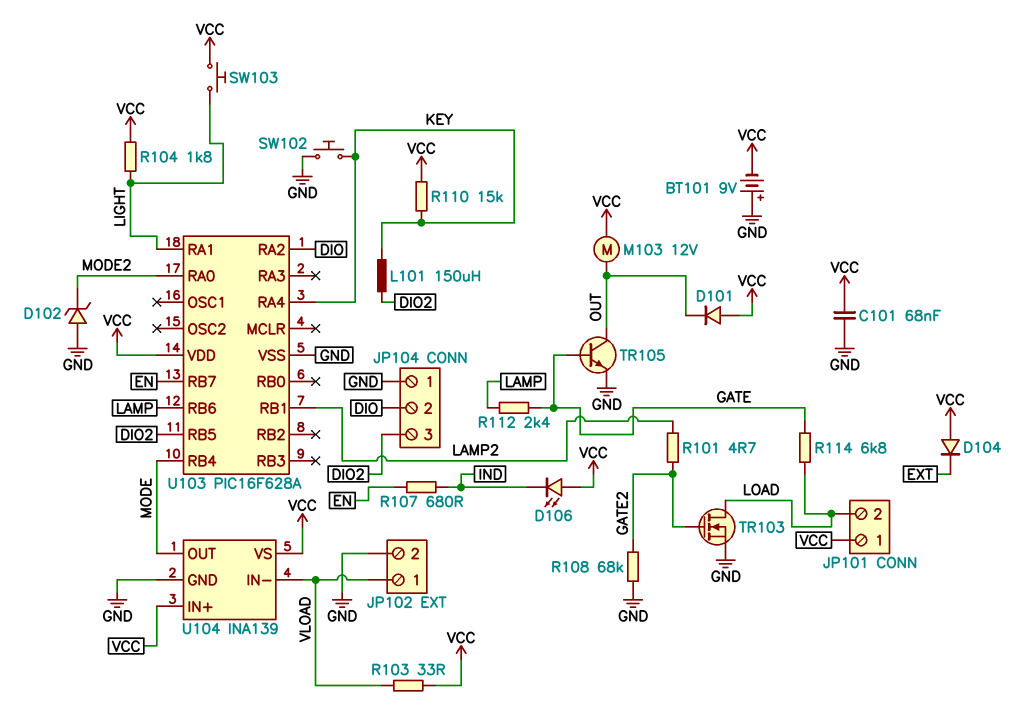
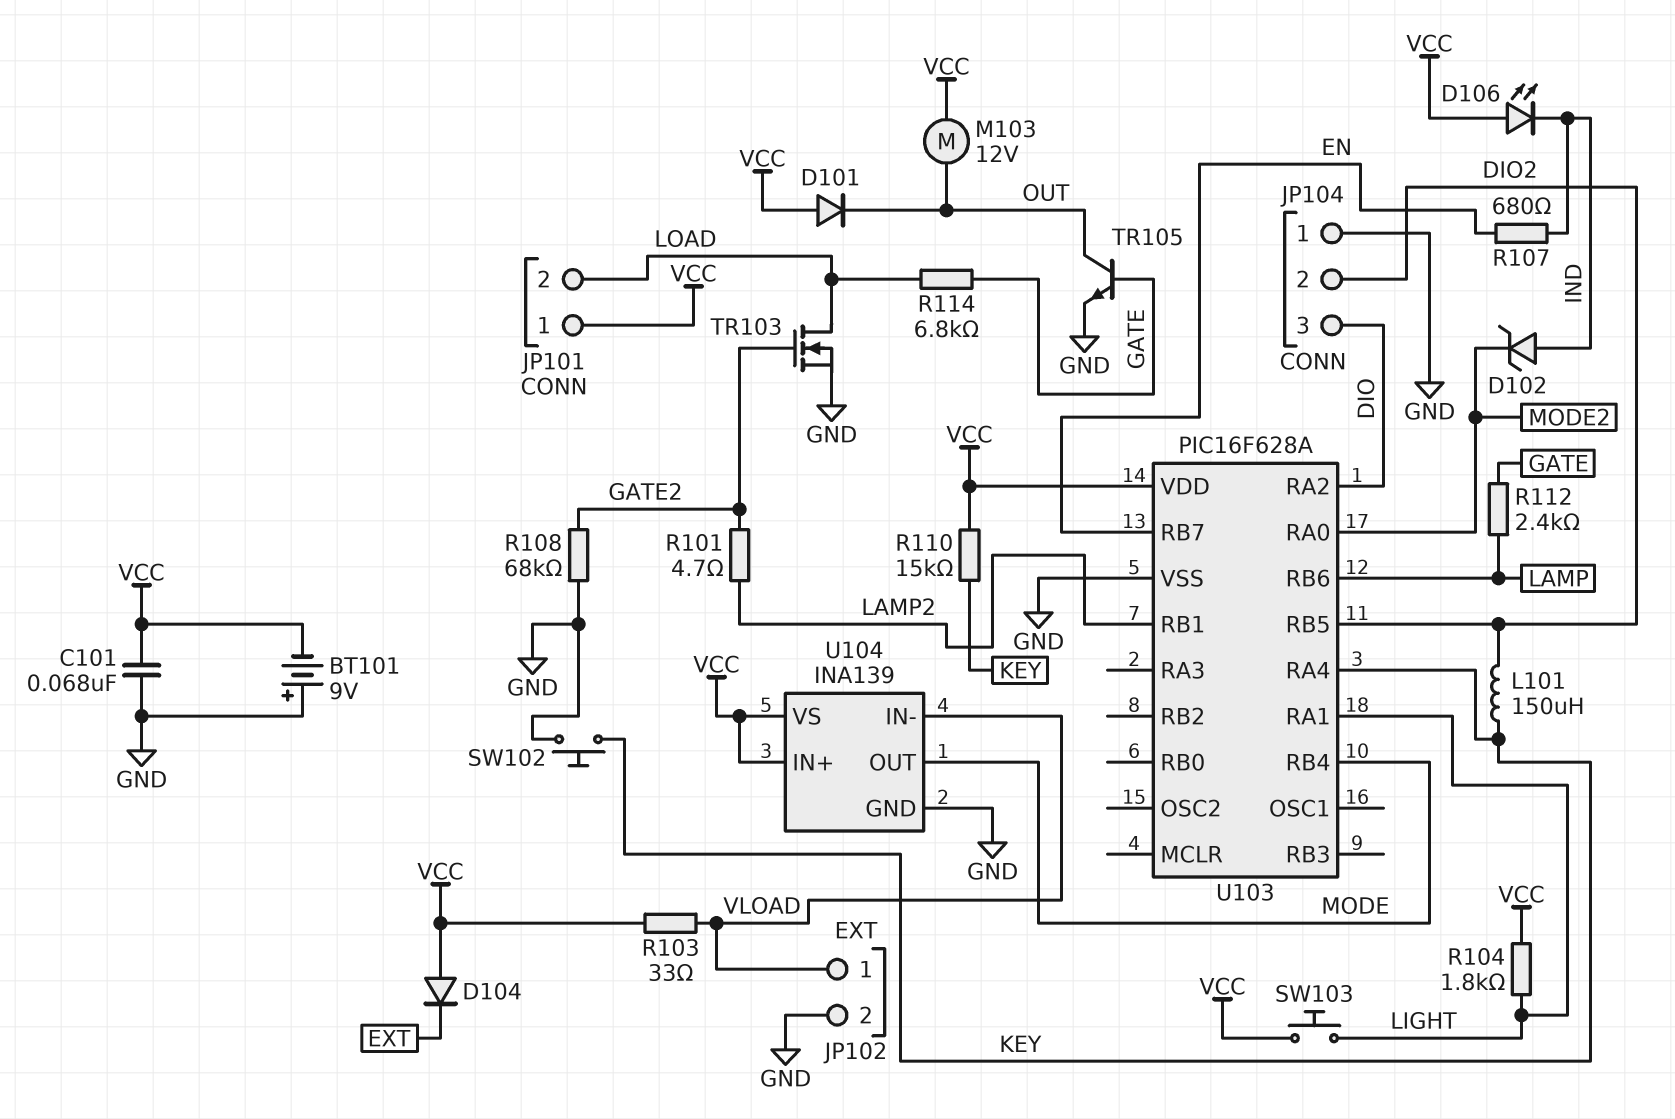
D102: zener (A GND, K MODE2) -> zener (A IND, K MODE2)
JP104 pin 2: DIO -> DIO2
JP104 pin 3: DIO2 -> DIO

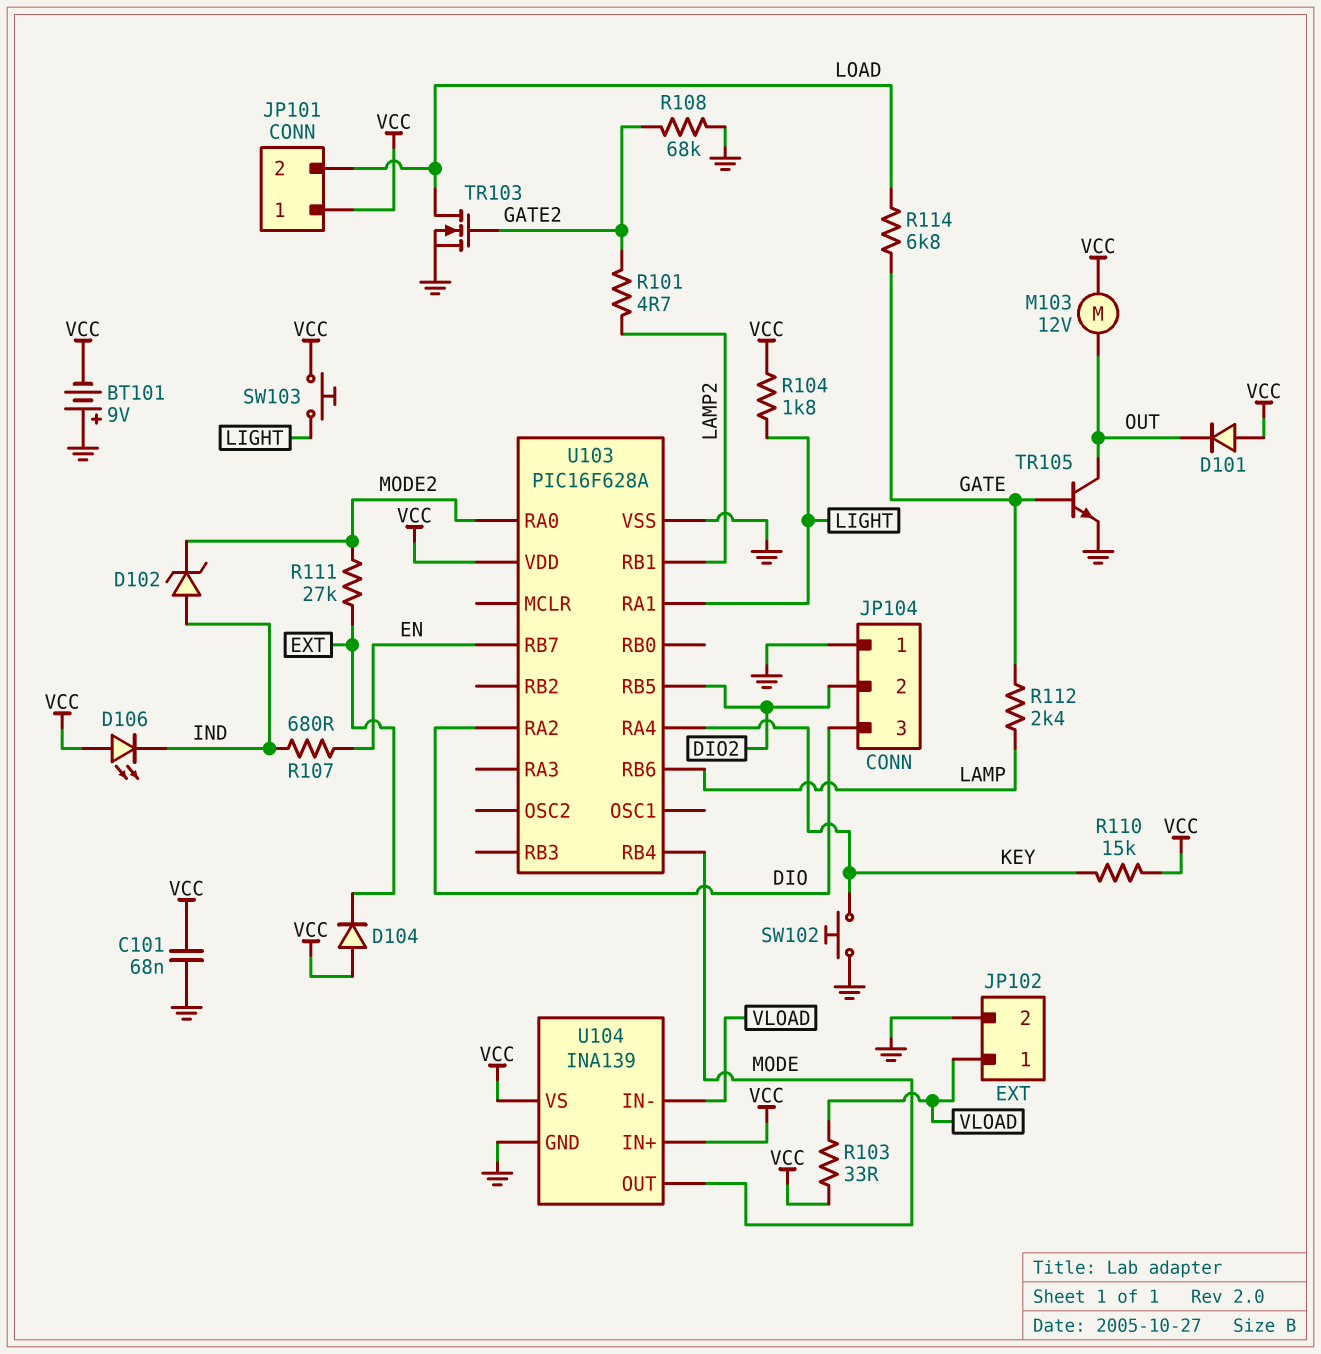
L101: 150uH (DIO2, KEY) -> none
R111: none -> 27k (EXT, MODE2)

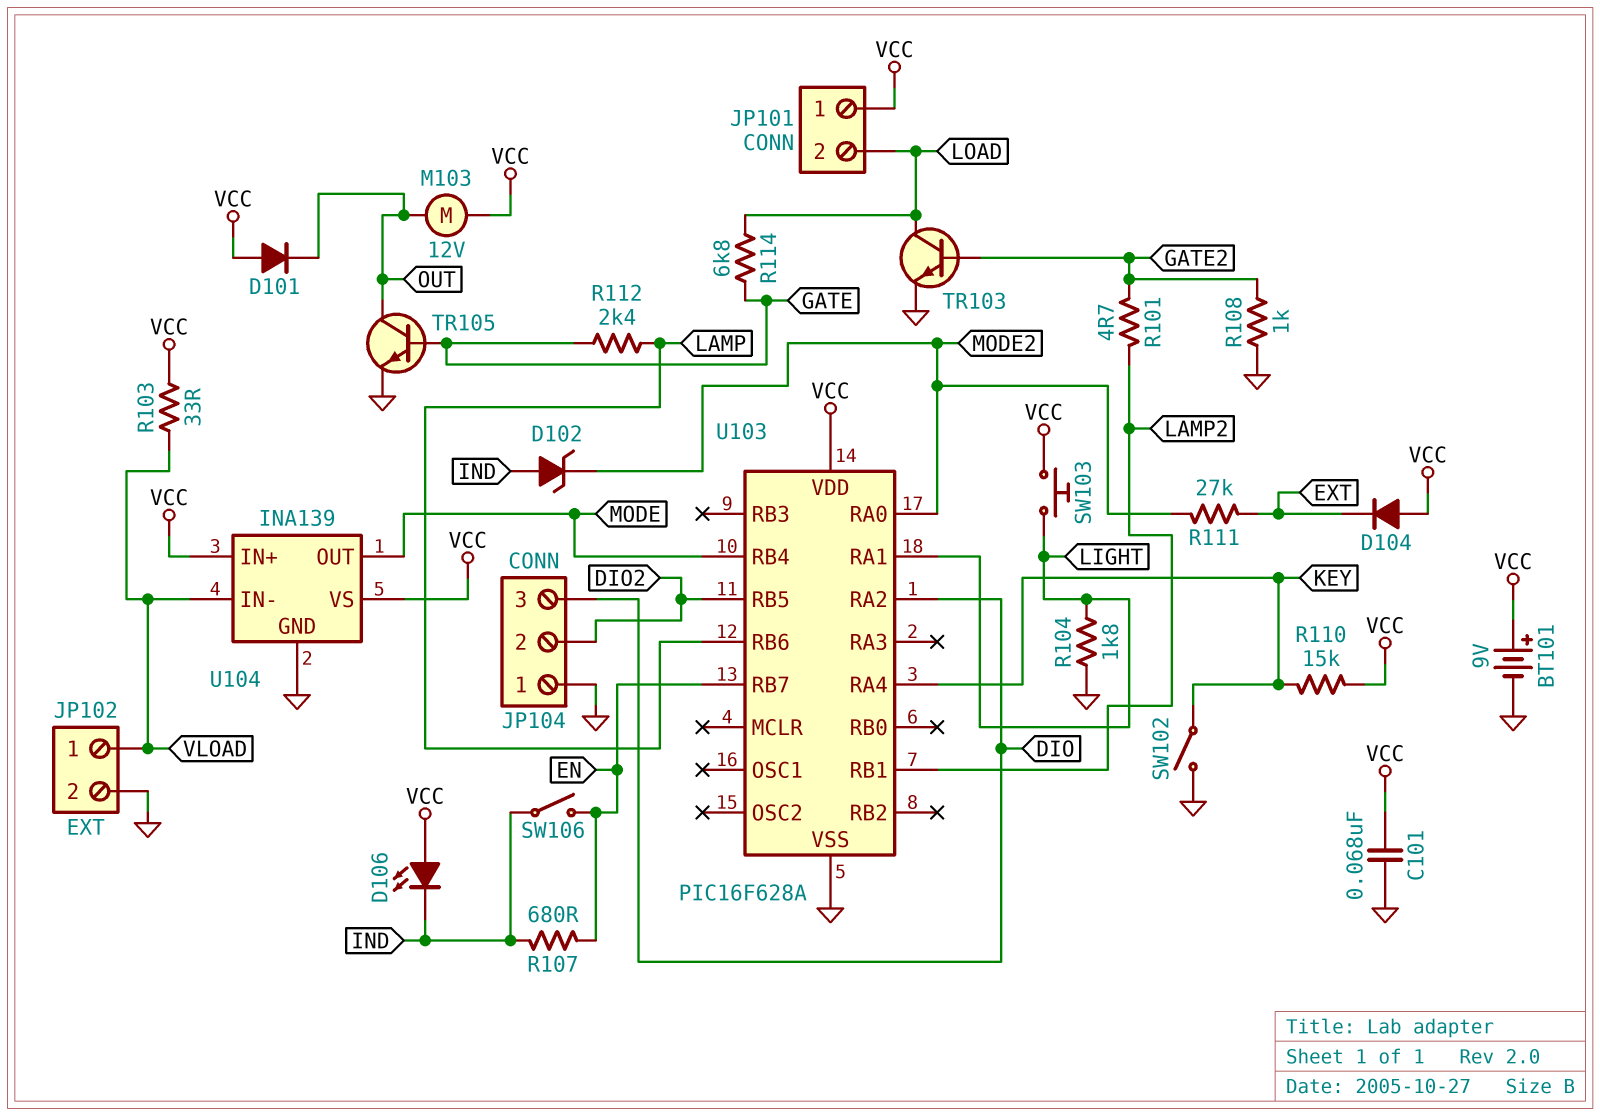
BT101: 9V (plus GND, minus VCC) -> 9V (plus VCC, minus GND)
R104: 1.8k (LIGHT, VCC) -> 1.8k (GND, LIGHT)
R108: 68k (GATE2, GND) -> 1k (GATE2, GND)
SW102: button (GND, KEY) -> switch (GND, KEY)
SW106: none -> switch (EN, IND)
TR103: NMOS (G GATE2, D LOAD, S GND) -> NPN (B GATE2, C LOAD, E GND)

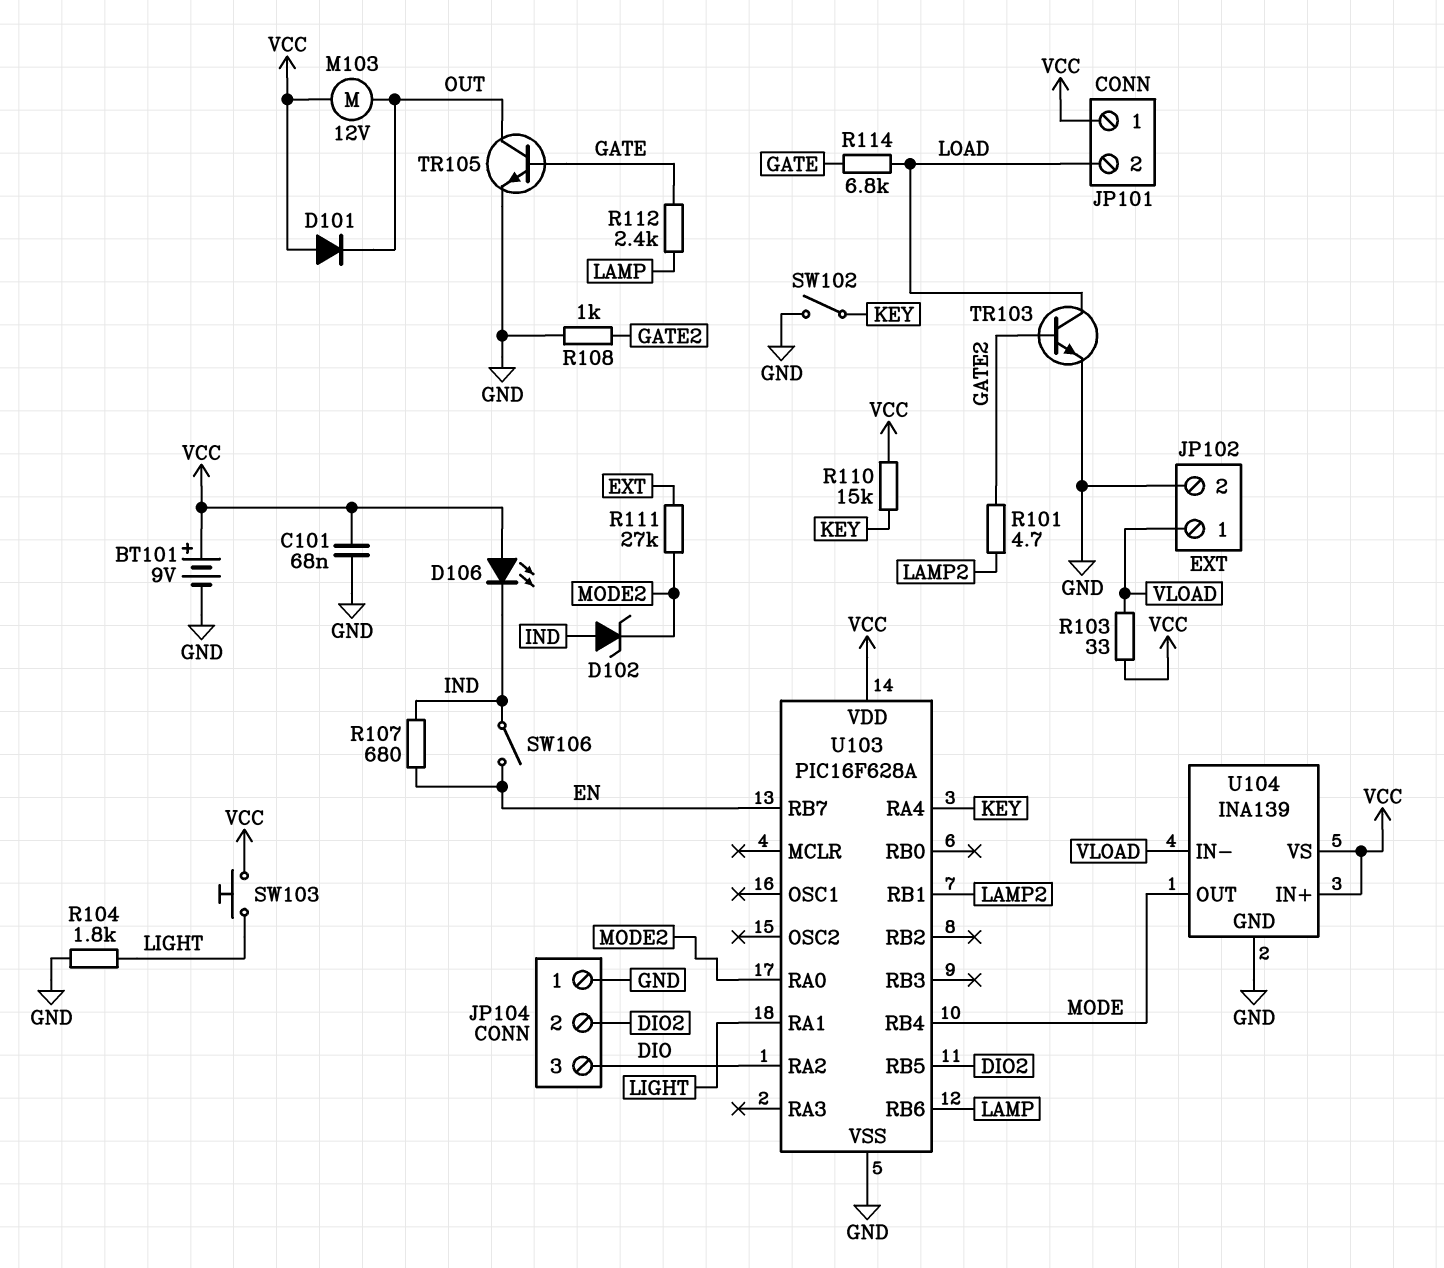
D104: diode (A VCC, K EXT) -> none

